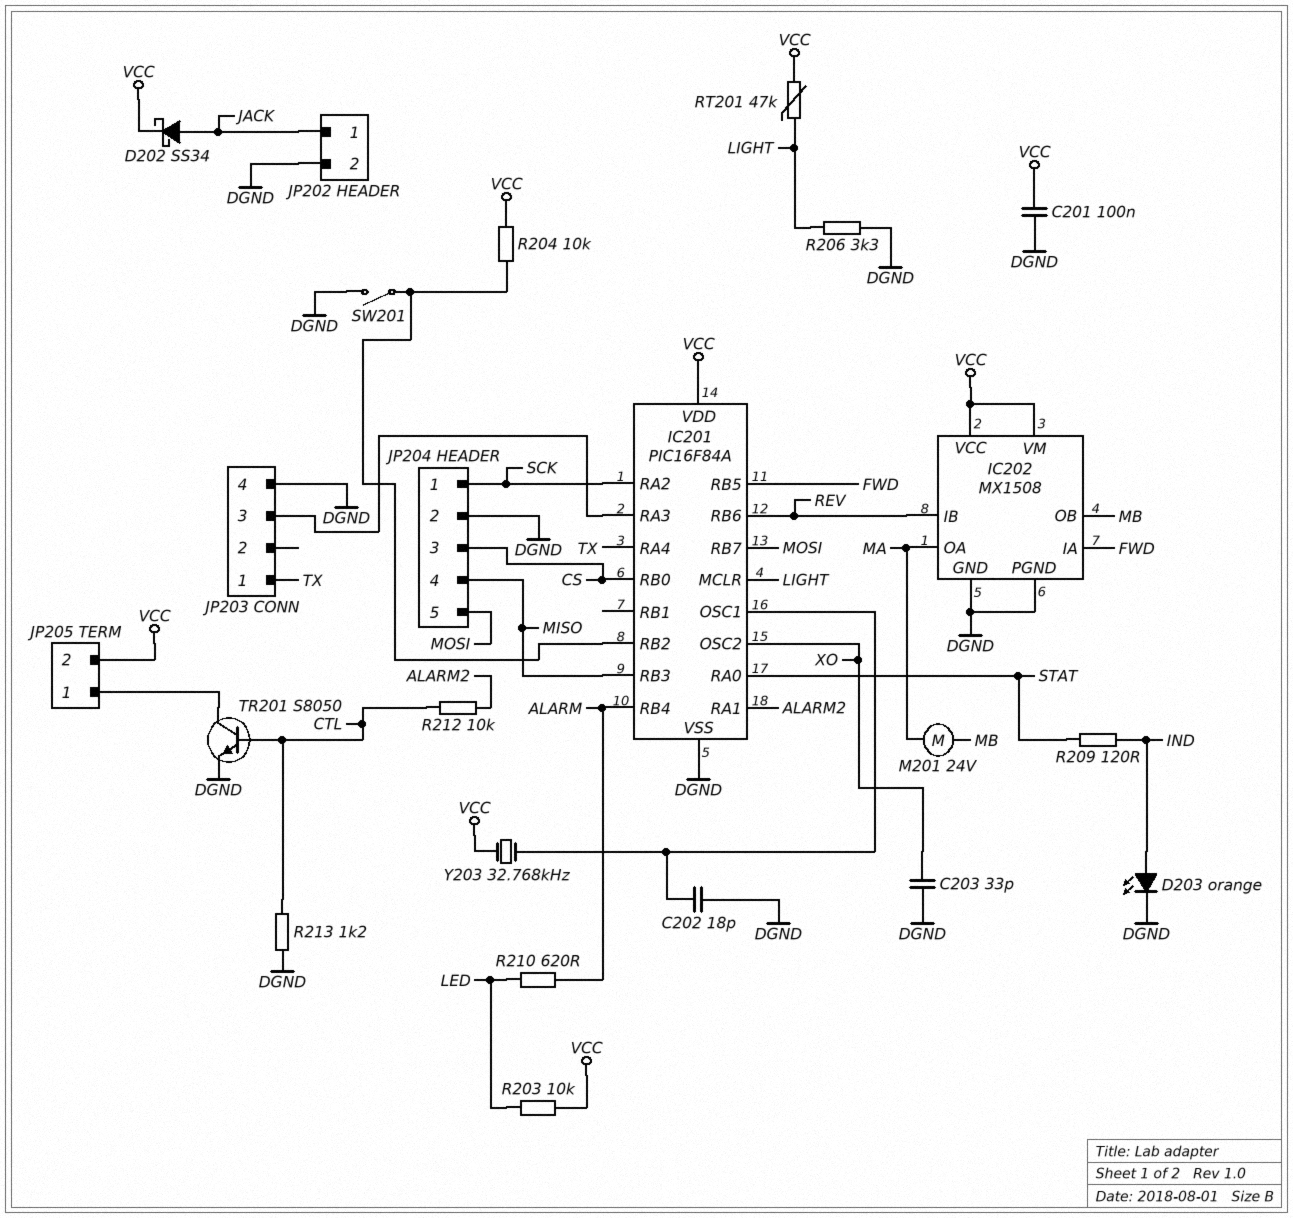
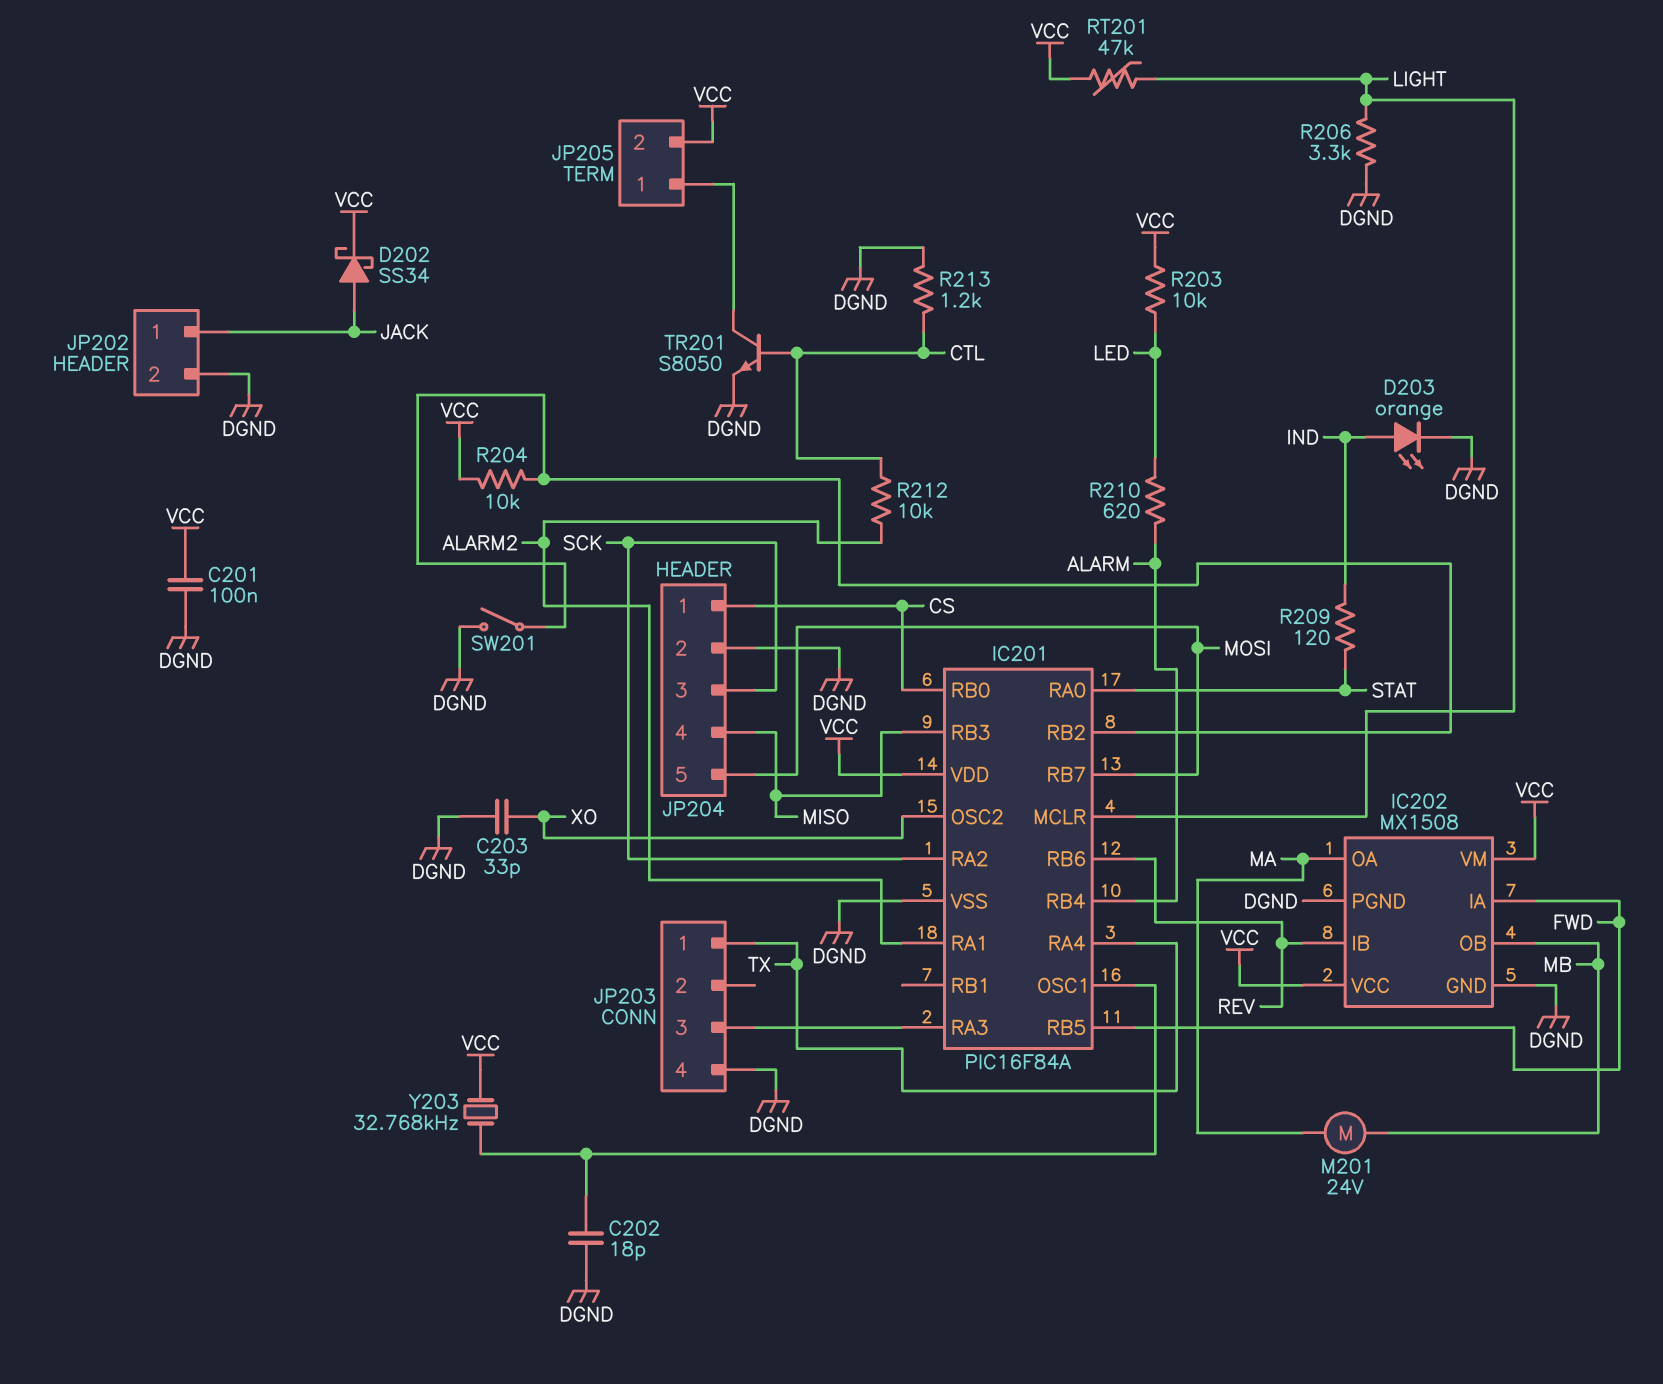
JP204 pin 1: SCK -> CS
JP204 pin 3: CS -> SCK

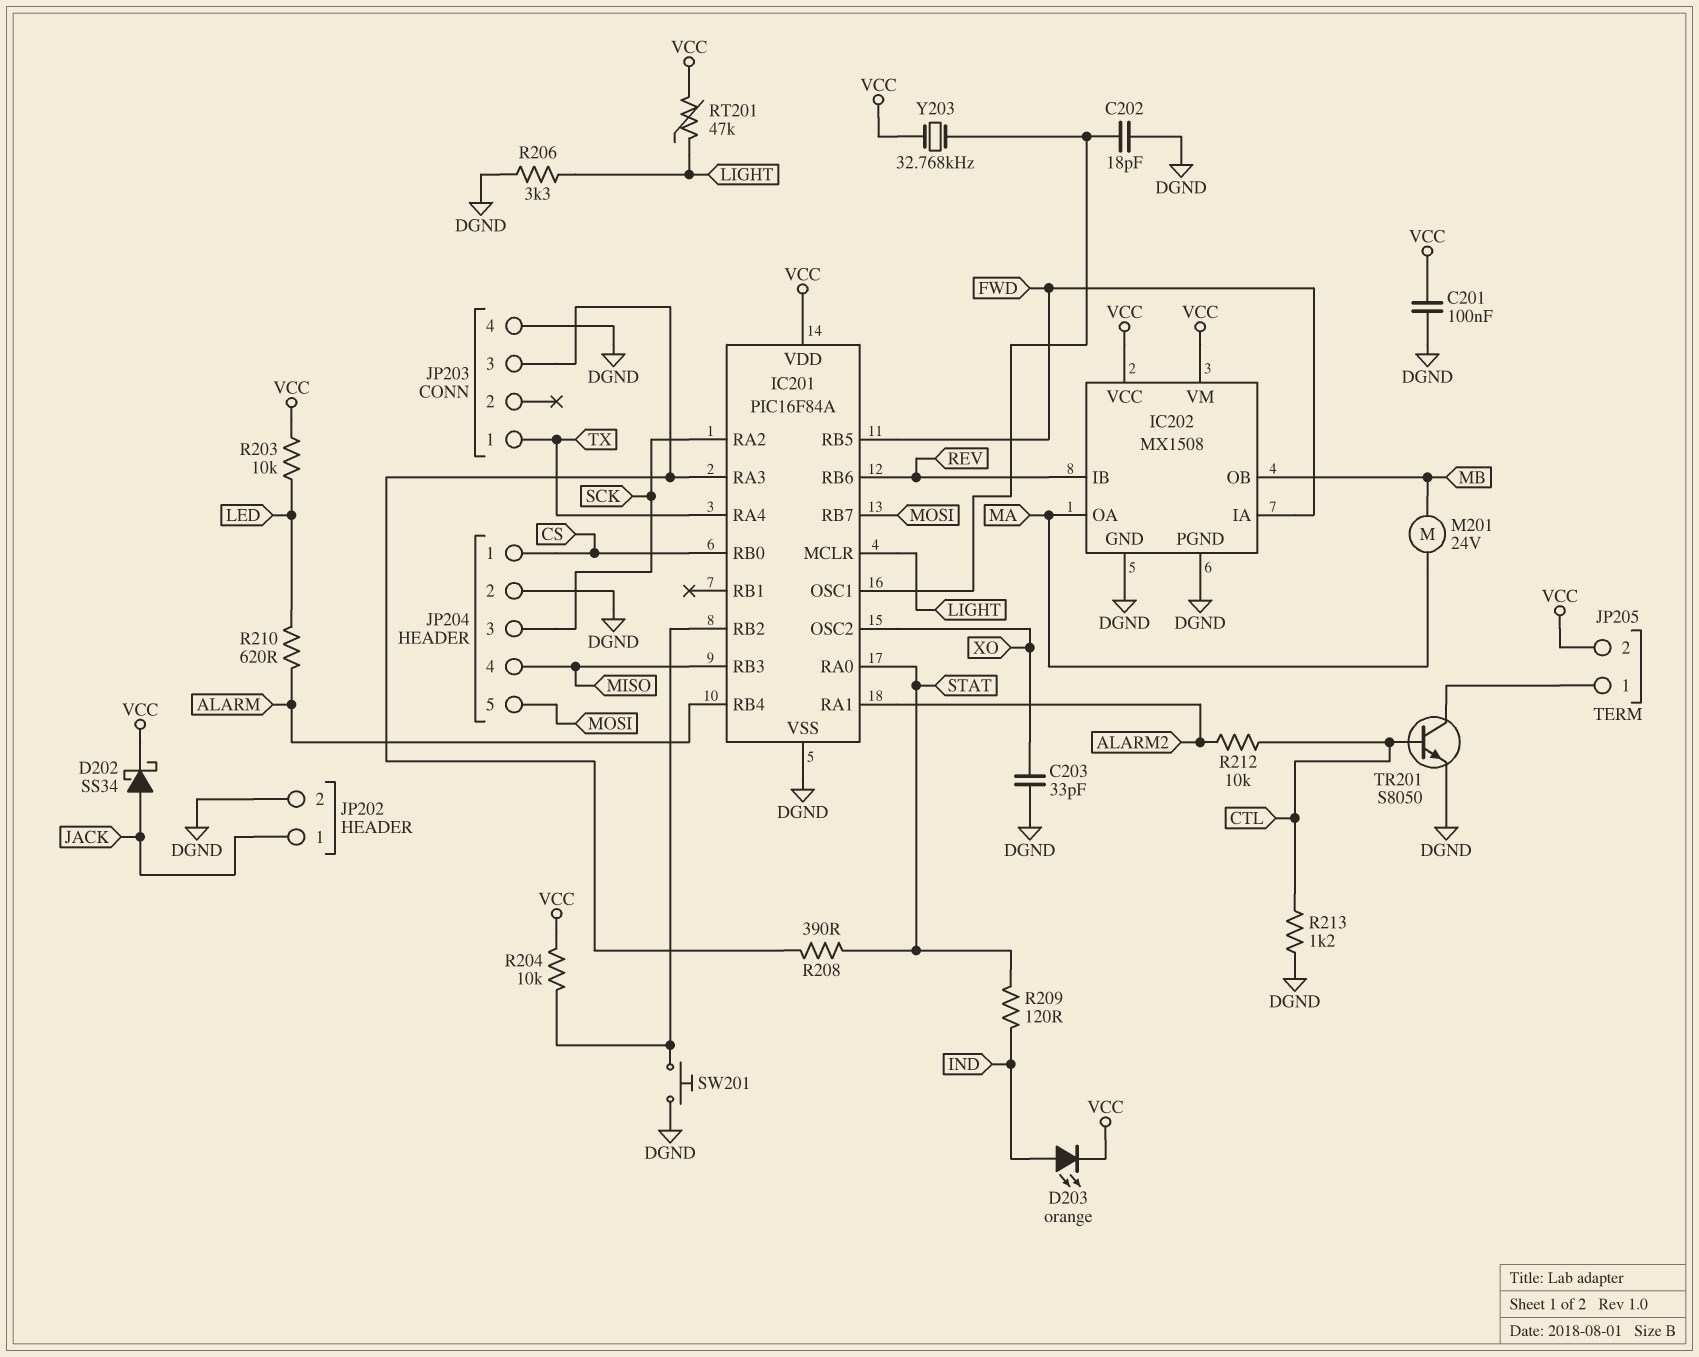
D203: LED orange (A IND, K DGND) -> LED orange (A IND, K VCC)
R208: none -> 390 (IC201/RA3, STAT)
SW201: switch (DGND, IC201/RB2) -> button (DGND, IC201/RB2)

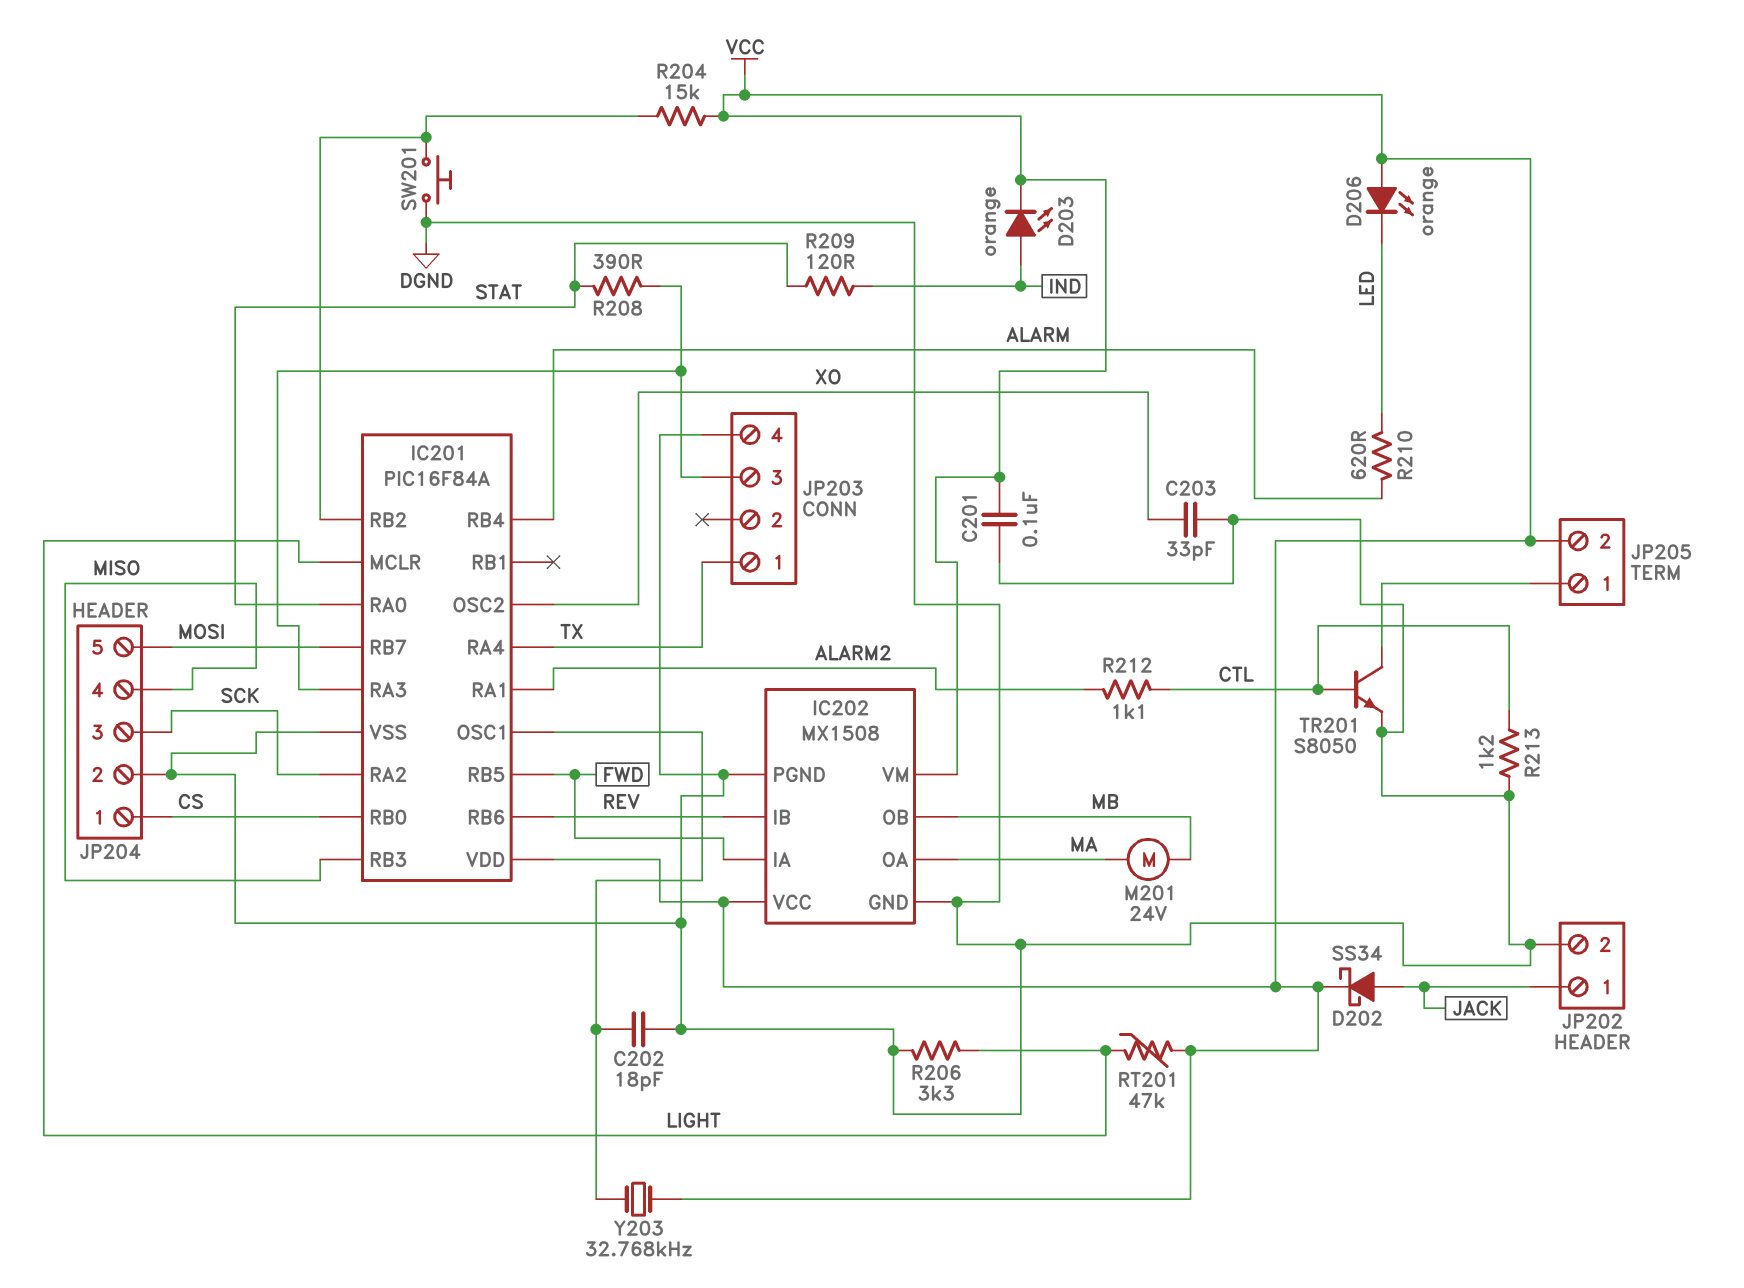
D206: none -> LED orange (A VCC, K LED)
R203: 10k (LED, VCC) -> none
R204: 10k (IC201/RB2, VCC) -> 15k (IC201/RB2, VCC)
R212: 10k (ALARM2, CTL) -> 1.1k (ALARM2, CTL)

